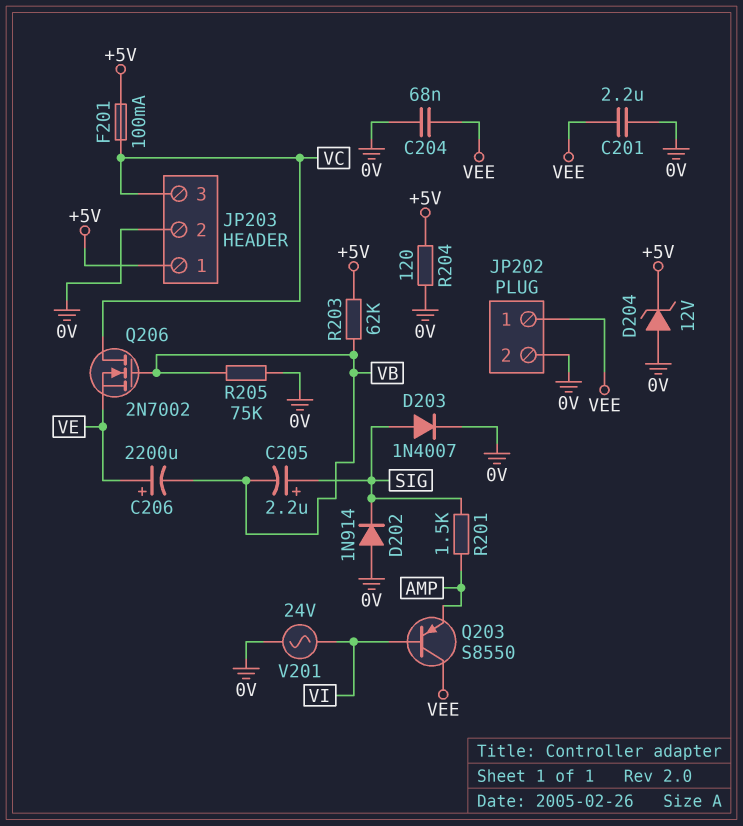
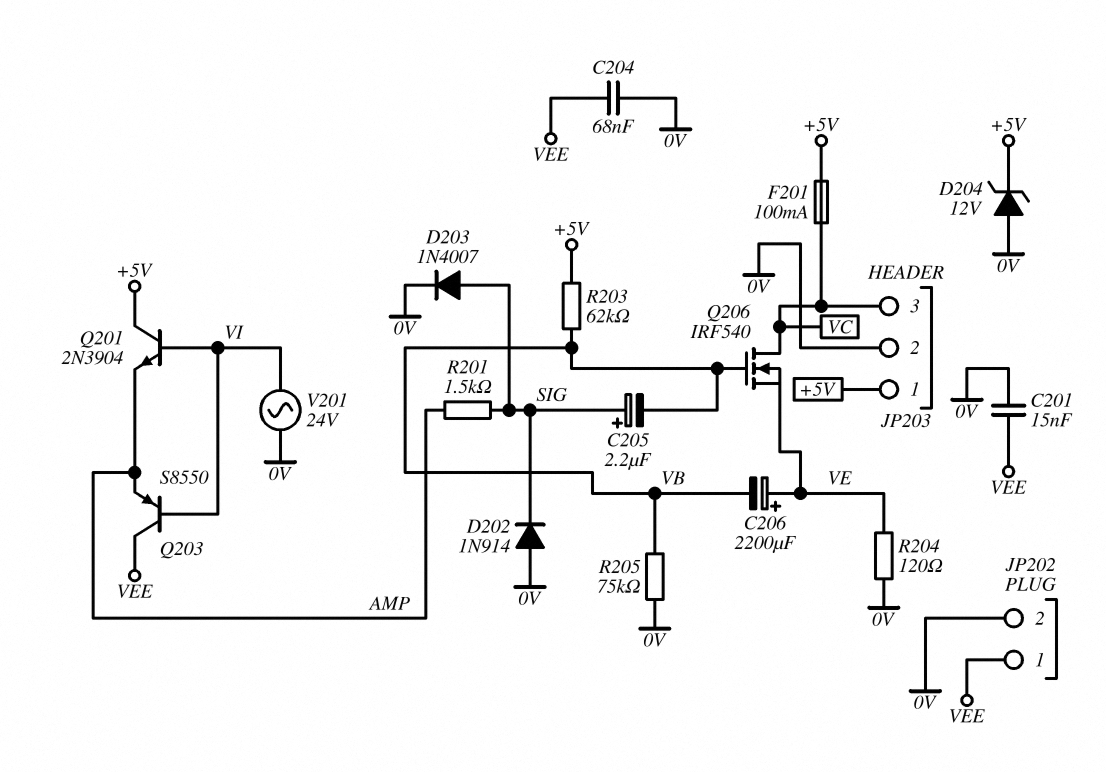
C201: 2.2uF (0V, VEE) -> 15nF (0V, VEE)
Q201: none -> NPN 2N3904 (B VI, C +5V, E AMP)
Q206: NMOS 2N7002 (G VB, D VC, S VE) -> NMOS IRF540 (G VB, D VC, S VE)
R204: 120 (+5V, 0V) -> 120 (0V, VE)

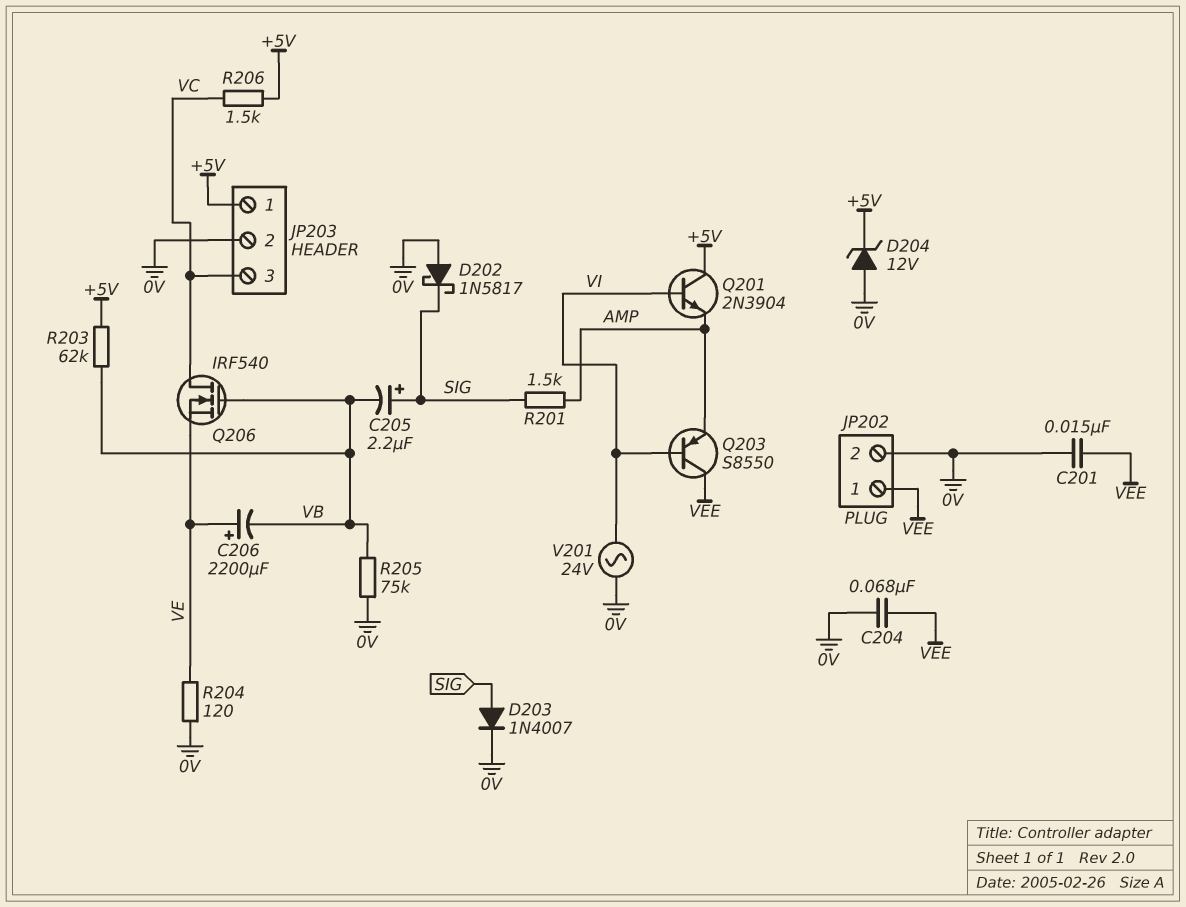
D202: diode 1N914 (A 0V, K SIG) -> schottky 1N5817 (A 0V, K SIG)
F201: 100mA (+5V, VC) -> none
R206: none -> 1.5k (+5V, VC)

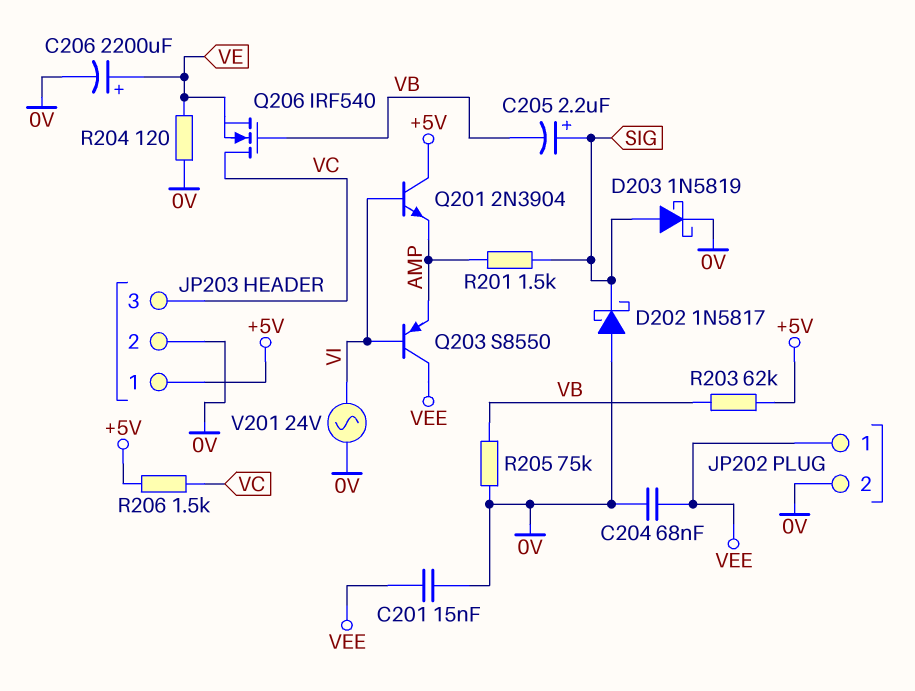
C206: 2200uF (plus VE, minus VB) -> 2200uF (plus VE, minus 0V)
D203: diode 1N4007 (A SIG, K 0V) -> schottky 1N5819 (A SIG, K 0V)
D204: zener 12V (A 0V, K +5V) -> none

